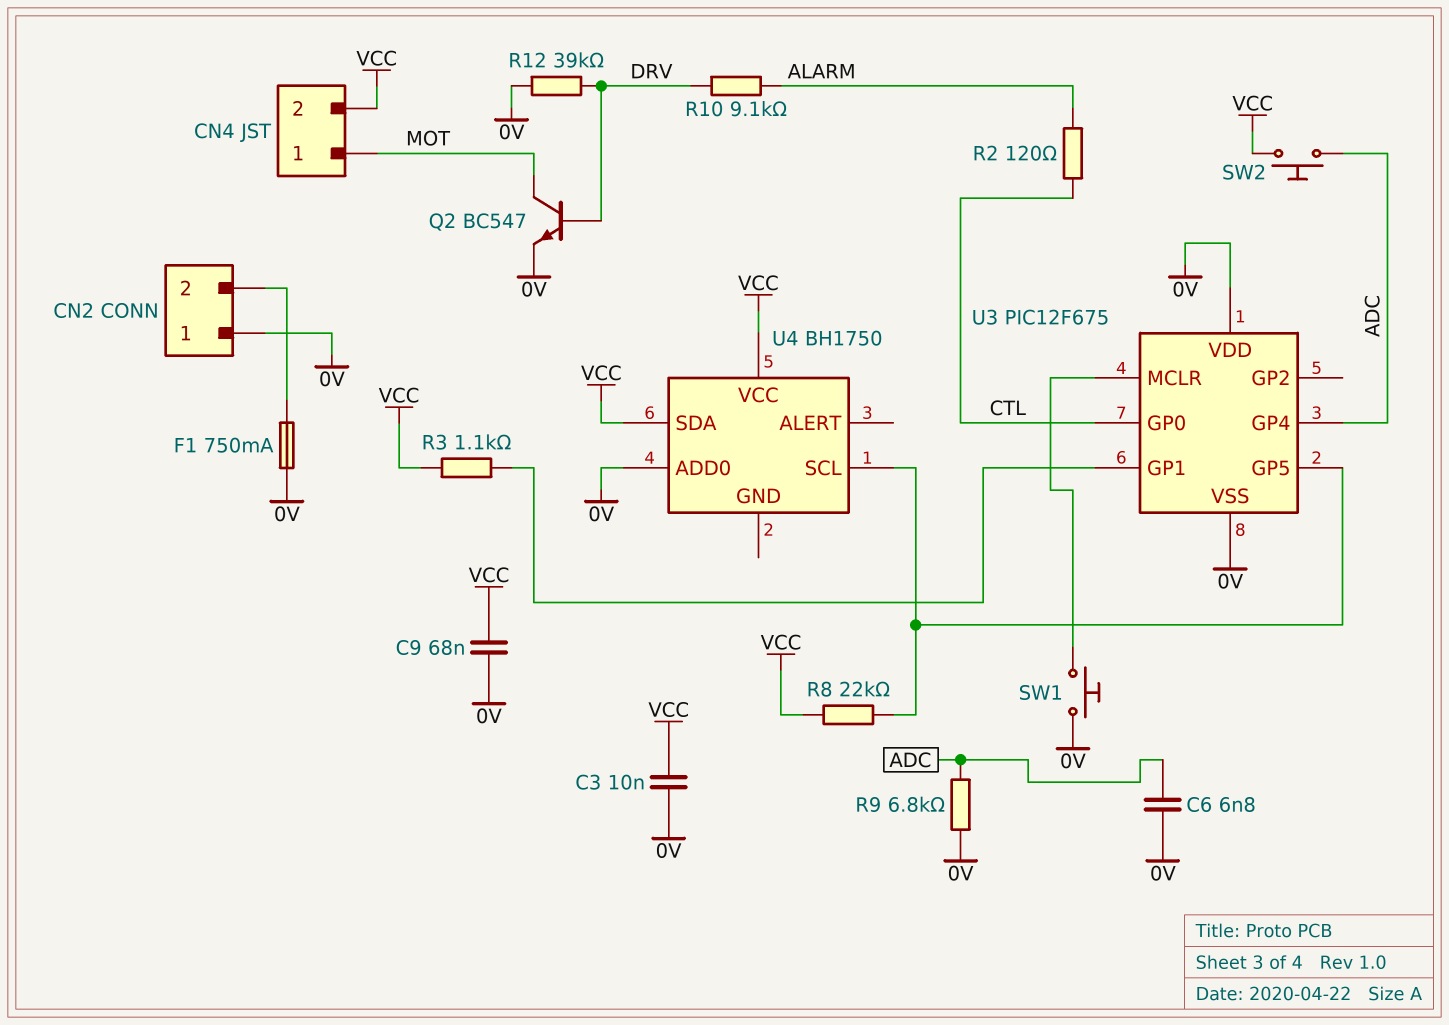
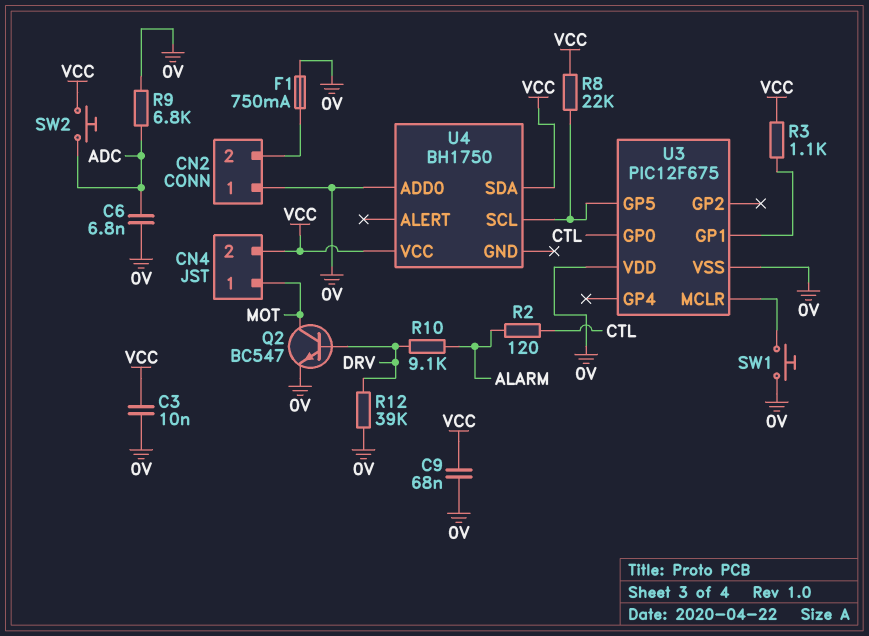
U3 pin GP4: ADC -> none

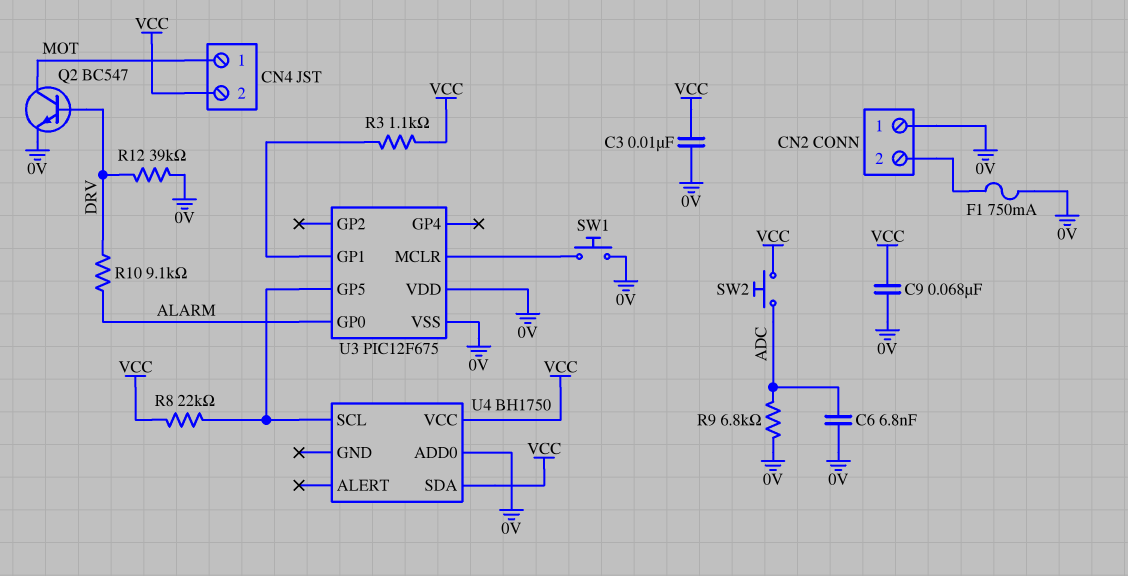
R2: 120 (ALARM, CTL) -> none
U3 pin GP0: CTL -> ALARM

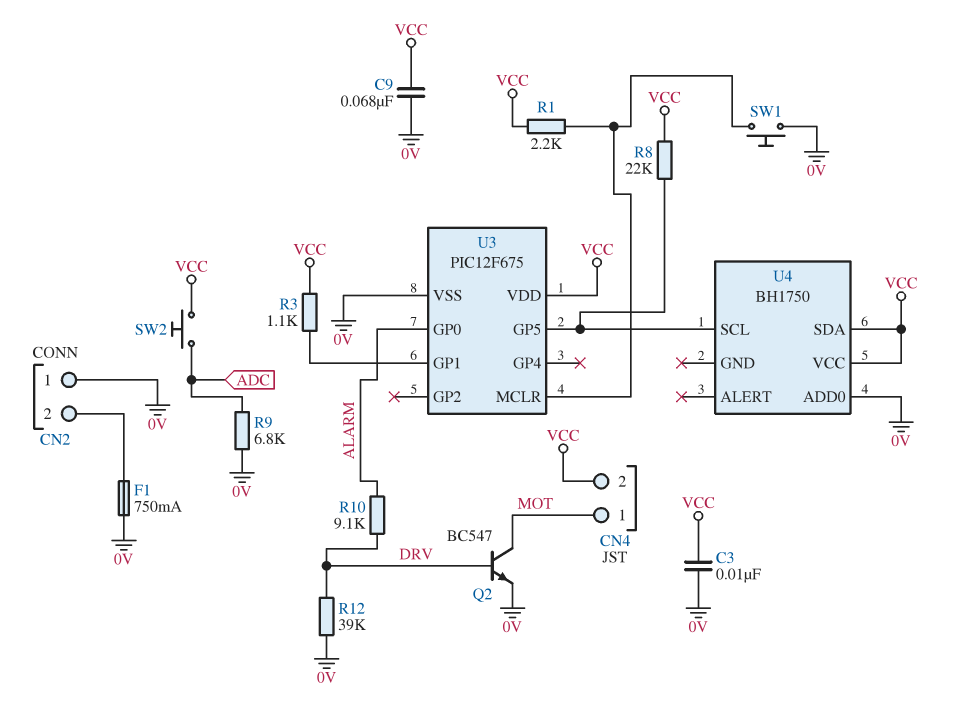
C6: 6.8nF (0V, ADC) -> none
R1: none -> 2.2k (U3/MCLR, VCC)
U3 pin VDD: 0V -> VCC

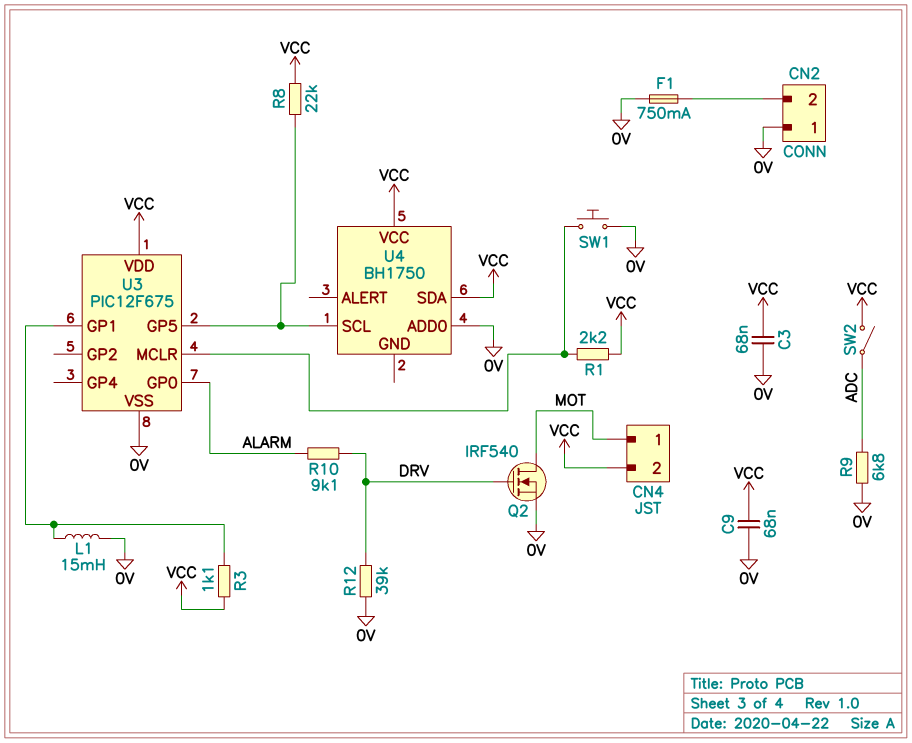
C3: 10nF (0V, VCC) -> 68nF (0V, VCC)
L1: none -> 15mH (0V, U3/GP1)
Q2: NPN BC547 (B DRV, C MOT, E 0V) -> NMOS IRF540 (G DRV, D MOT, S 0V)
SW2: button (ADC, VCC) -> switch (ADC, VCC)

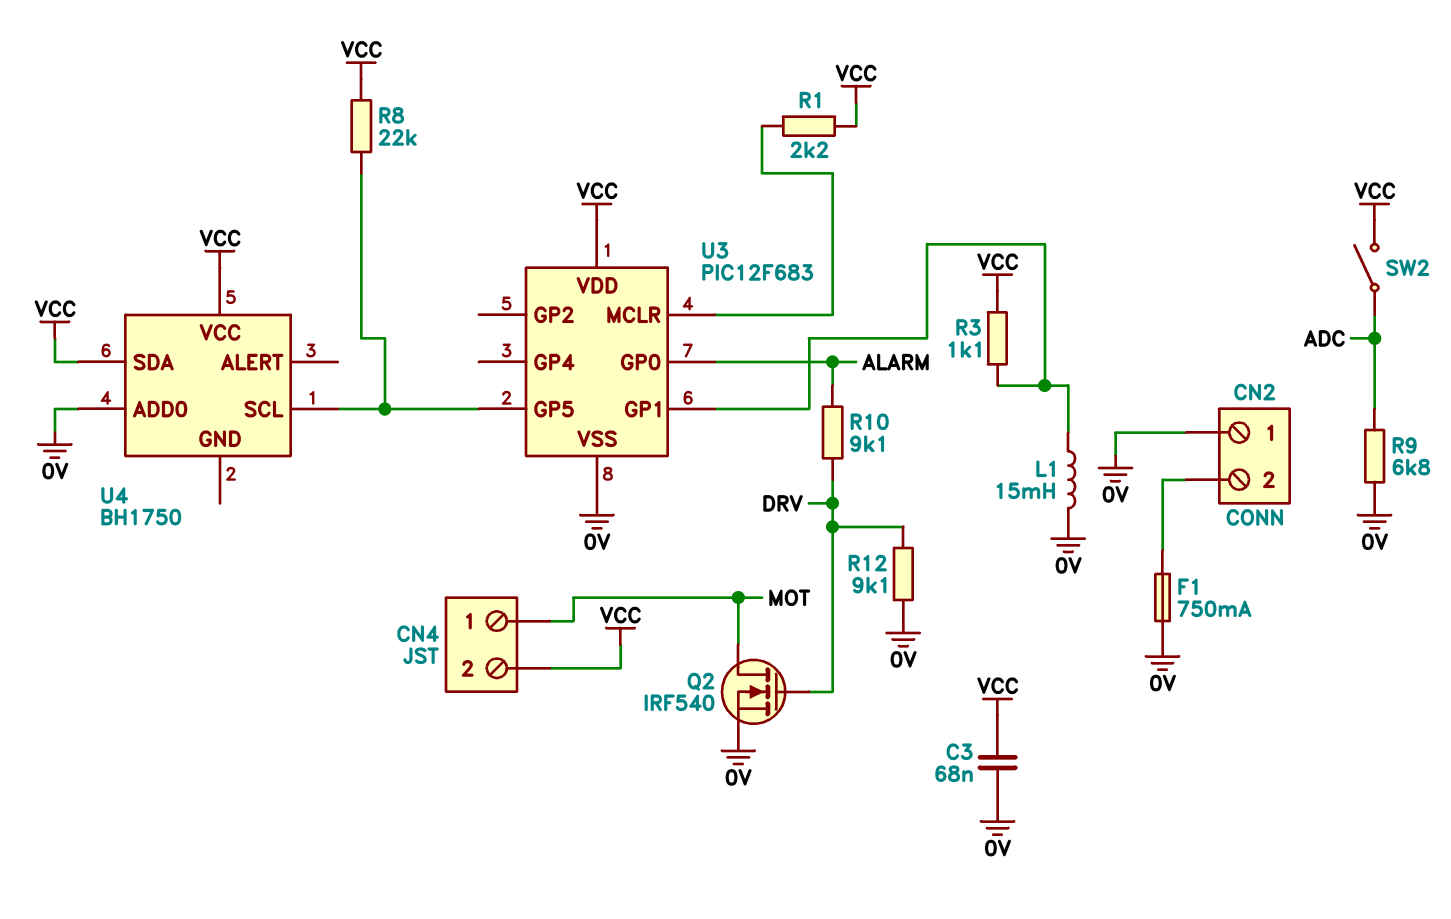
C9: 68nF (0V, VCC) -> none
R12: 39k (0V, DRV) -> 9.1k (0V, DRV)
SW1: button (0V, U3/MCLR) -> none
U3: PIC12F675 -> PIC12F683

